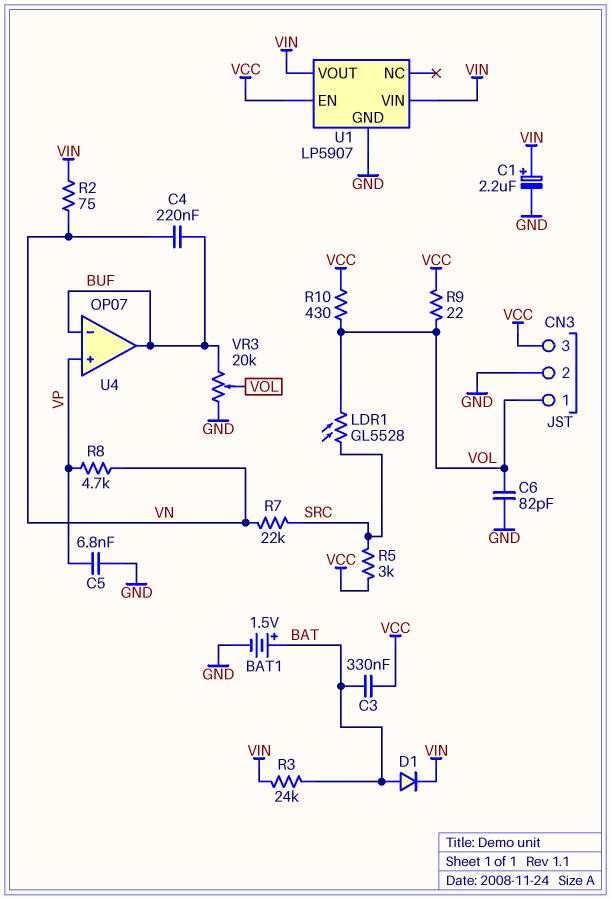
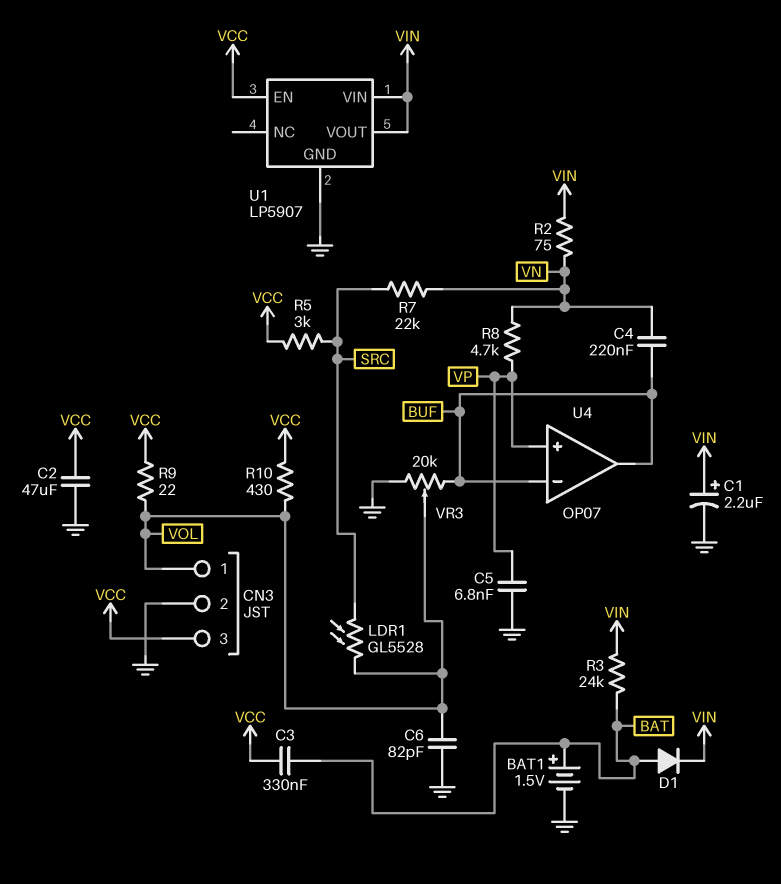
C2: none -> 47uF (GND, VCC)

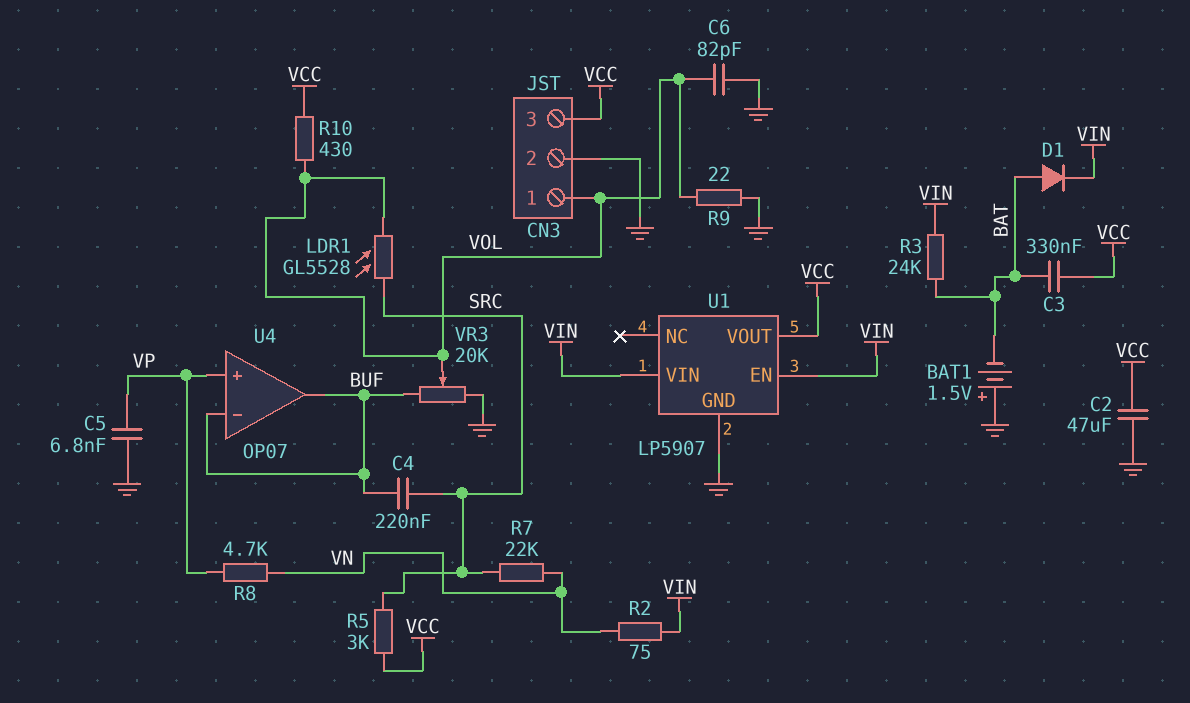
BAT1: 1.5V (plus BAT, minus GND) -> 1.5V (plus GND, minus BAT)
C1: 2.2uF (plus VIN, minus GND) -> none
C4: 220nF (BUF, VN) -> 220nF (BUF, SRC)
R9: 22 (VCC, VOL) -> 22 (GND, VOL)
U1 pin EN: VCC -> VIN
U1 pin VOUT: VIN -> VCC

